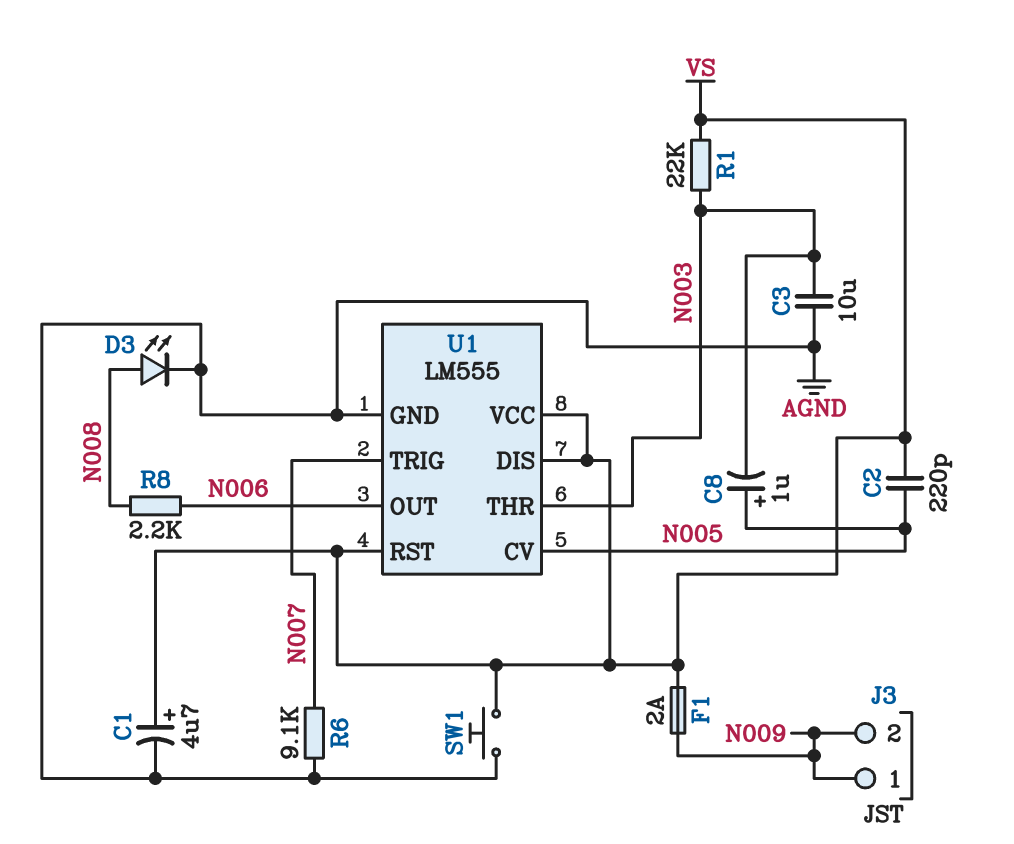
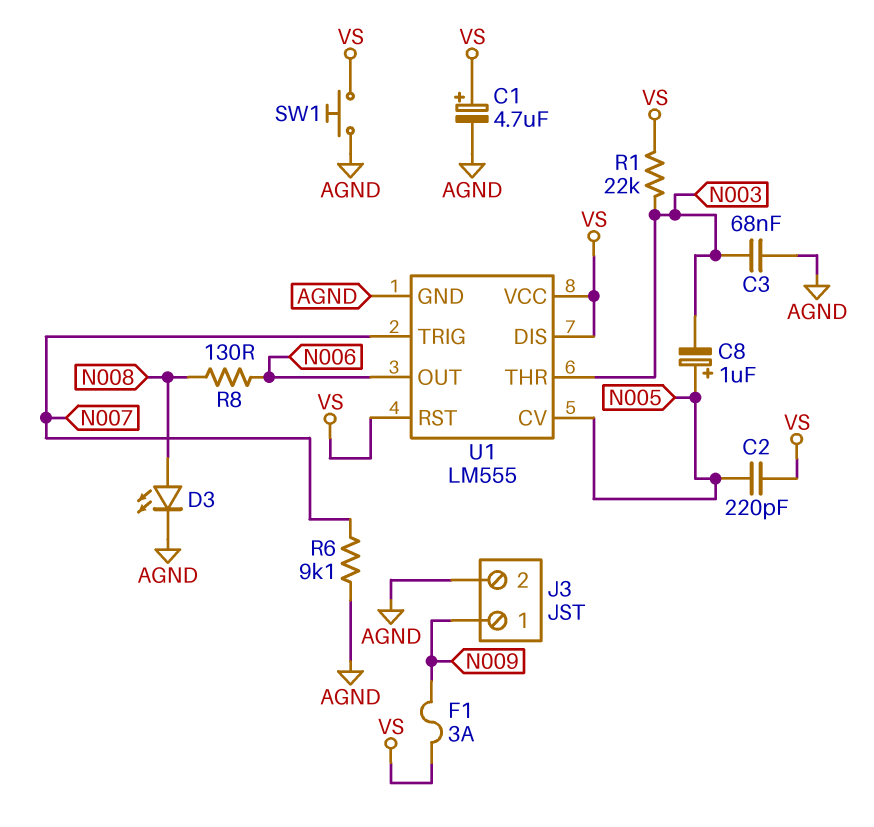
C3: 10uF (AGND, N003) -> 68nF (AGND, N003)
F1: 2A (N009, VS) -> 3A (N009, VS)
J3 pin 2: N009 -> AGND
R8: 2.2k (N006, N008) -> 130 (N006, N008)

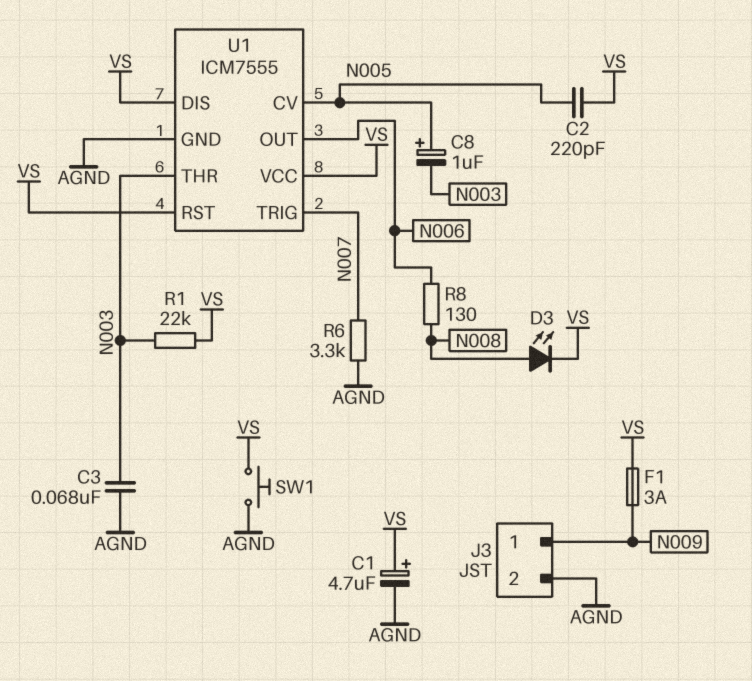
D3: LED (A N008, K AGND) -> LED (A N008, K VS)
R6: 9.1k (AGND, N007) -> 3.3k (AGND, N007)
U1: LM555 -> ICM7555

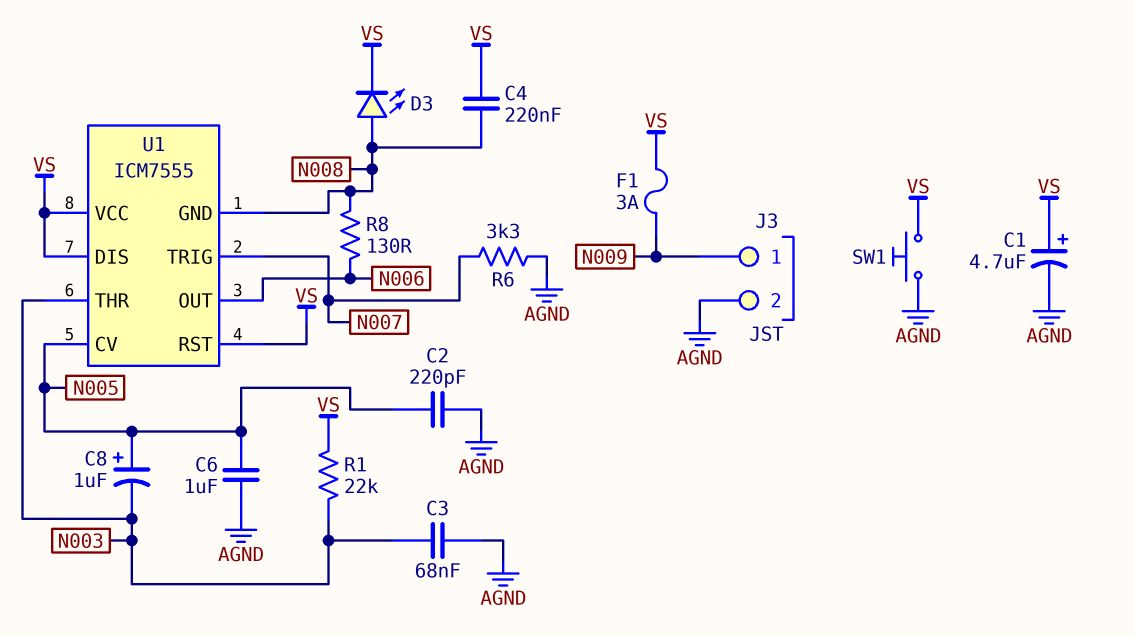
C2: 220pF (N005, VS) -> 220pF (AGND, N005)
C4: none -> 220nF (N008, VS)
C6: none -> 1uF (AGND, N005)
U1 pin GND: AGND -> N008

